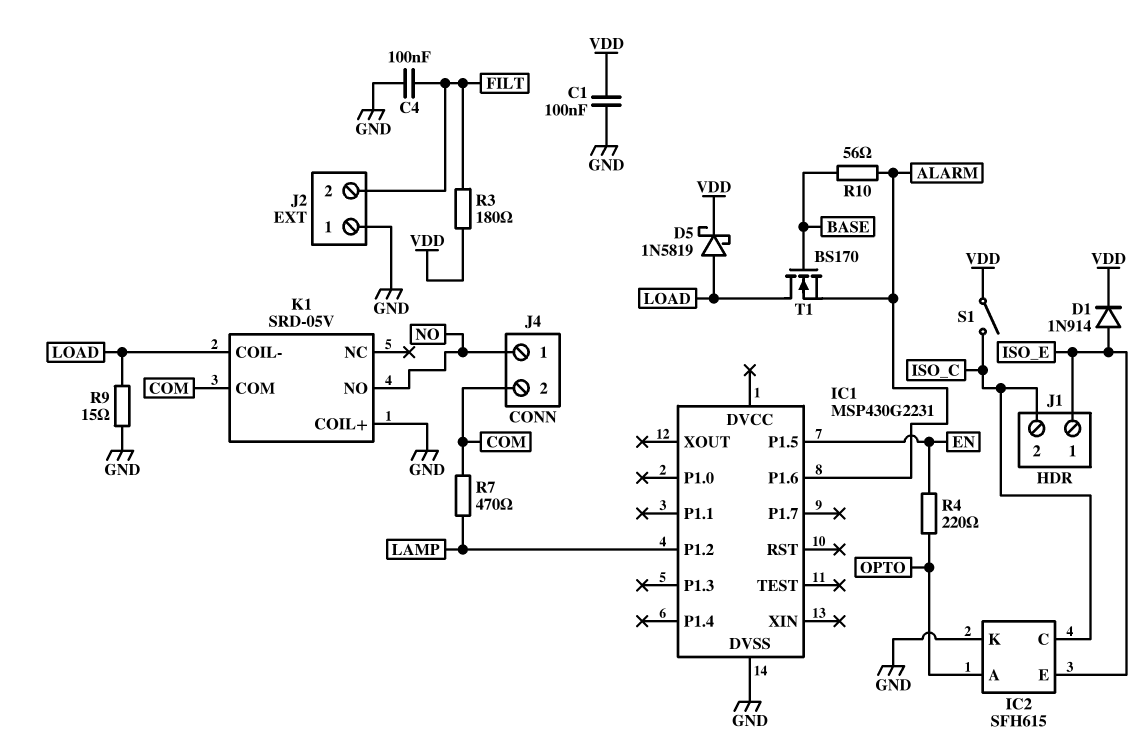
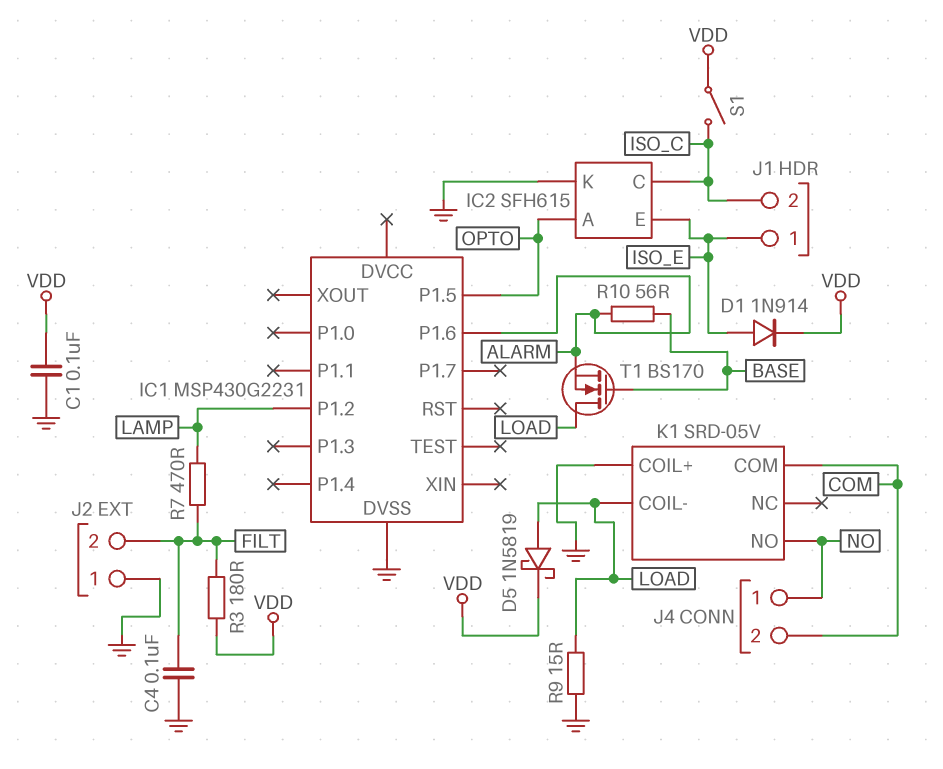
IC1 pin P1.5: EN -> OPTO
R4: 220 (EN, OPTO) -> none
R7: 470 (COM, LAMP) -> 470 (FILT, LAMP)

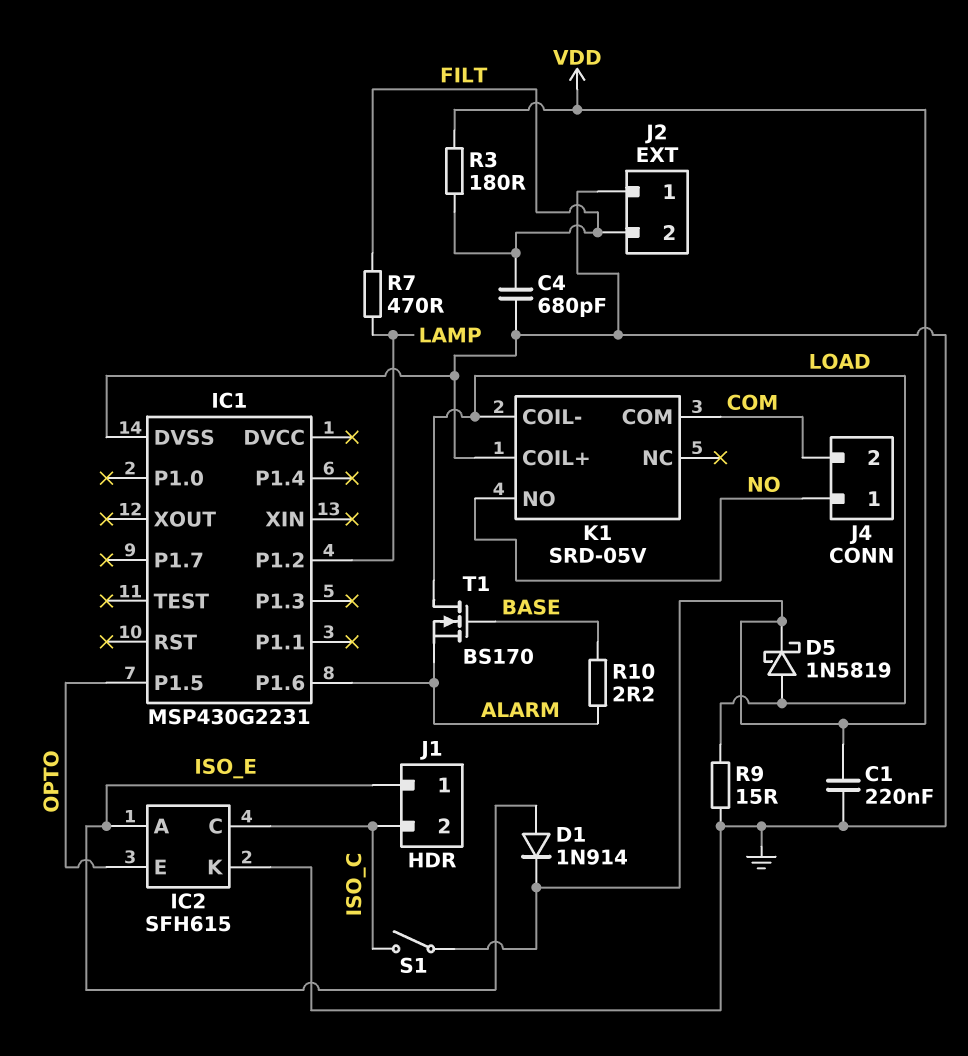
C1: 100nF (GND, VDD) -> 220nF (GND, VDD)
C4: 100nF (FILT, GND) -> 680pF (FILT, GND)
IC2 pin A: OPTO -> ISO_E
IC2 pin E: ISO_E -> OPTO
R10: 56 (ALARM, BASE) -> 2.2 (ALARM, BASE)

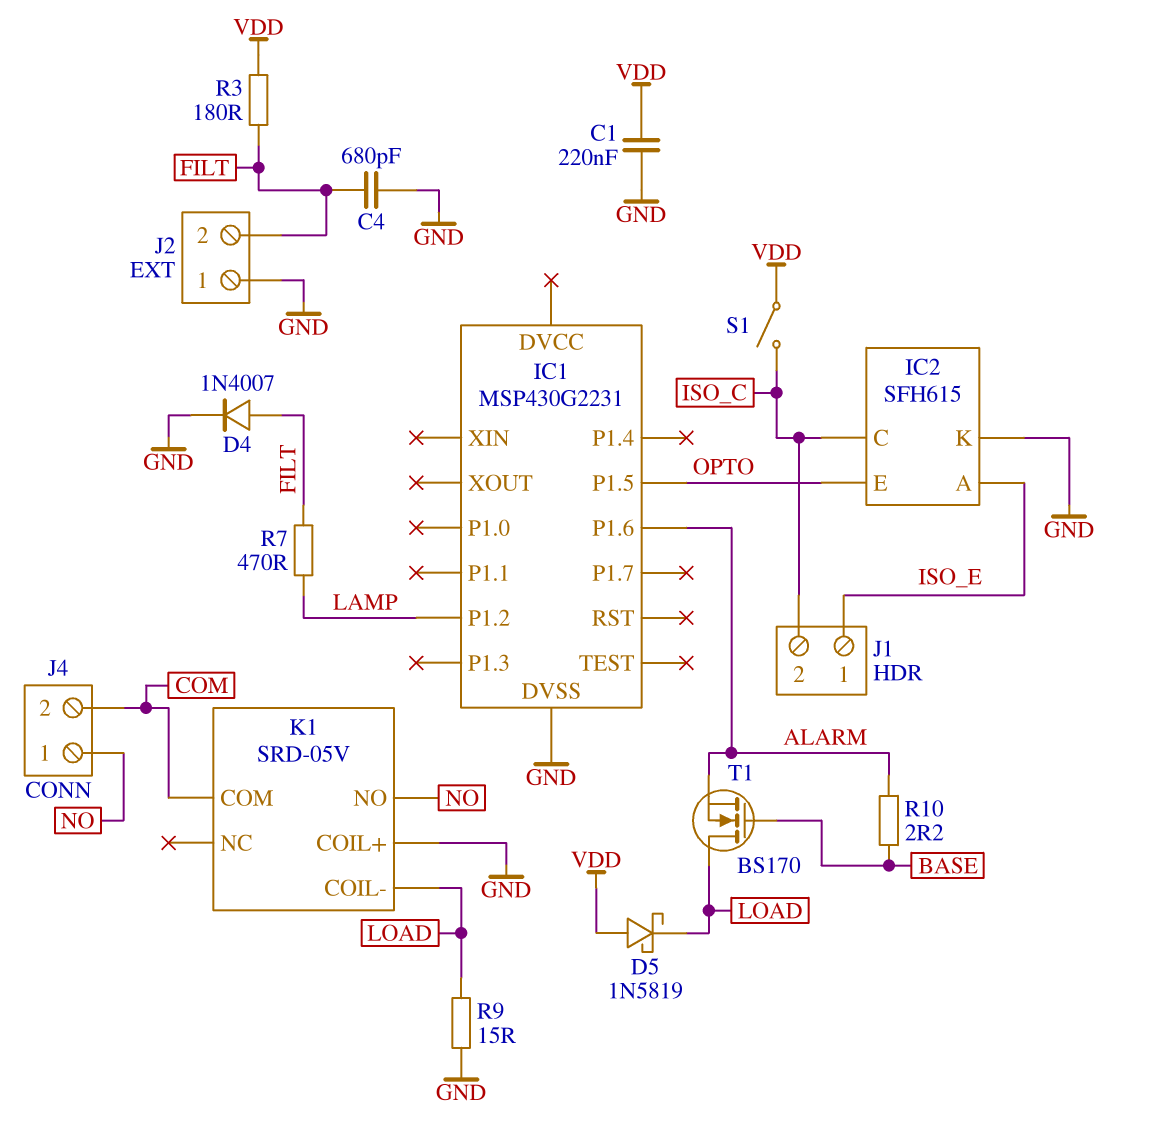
D1: diode 1N914 (A ISO_E, K VDD) -> none
D4: none -> diode 1N4007 (A FILT, K GND)
D5: schottky 1N5819 (A LOAD, K VDD) -> schottky 1N5819 (A VDD, K LOAD)

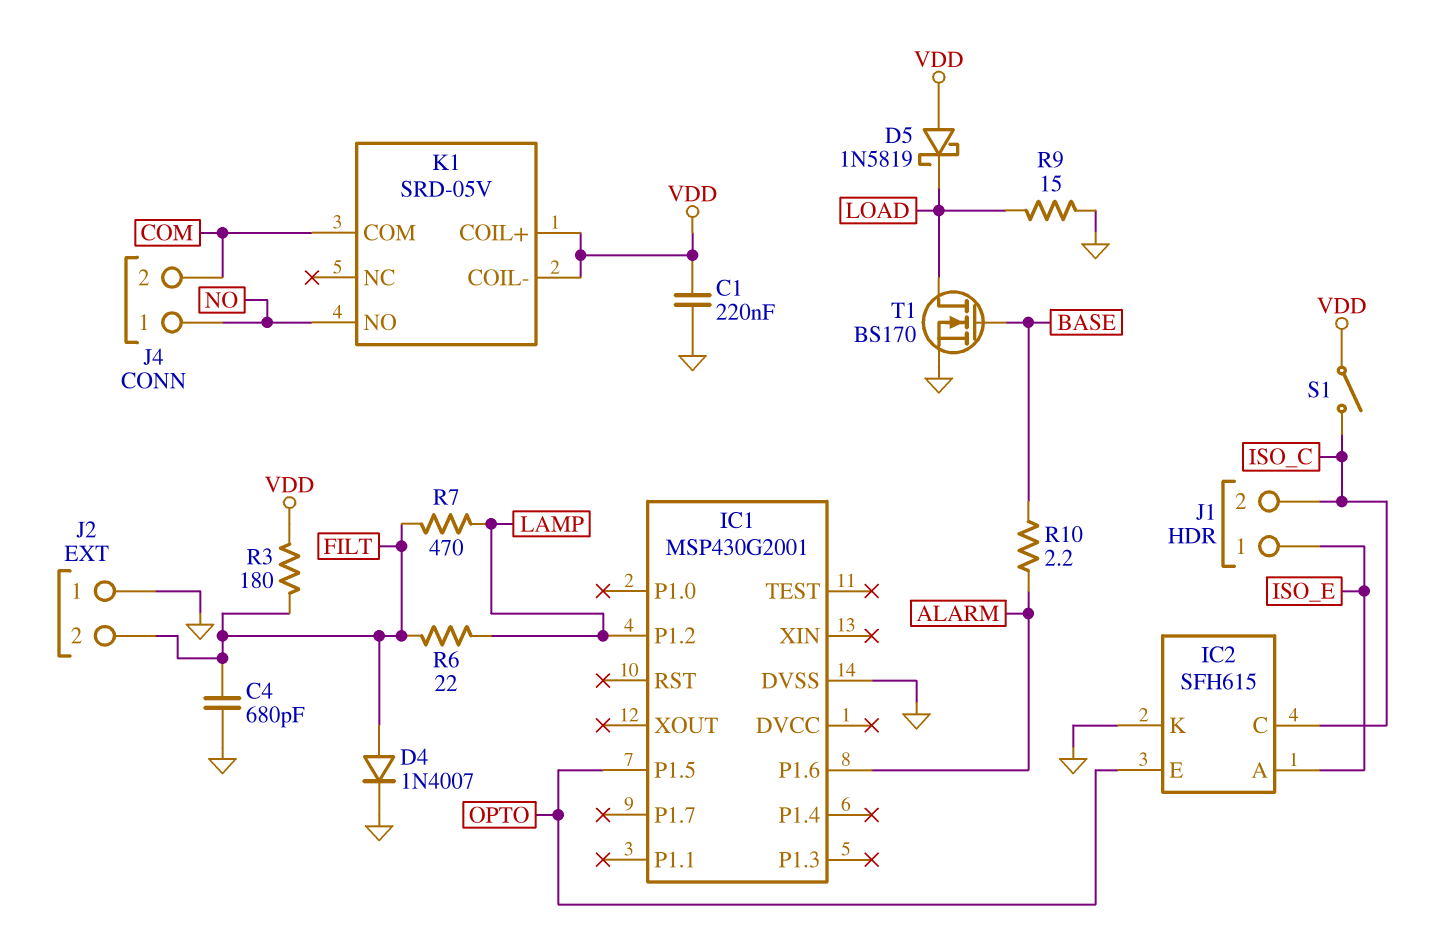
IC1: MSP430G2231 -> MSP430G2001
K1 pin COIL+: GND -> VDD
K1 pin COIL-: LOAD -> VDD
R6: none -> 22 (FILT, LAMP)
T1: NMOS BS170 (G BASE, D LOAD, S ALARM) -> NMOS BS170 (G BASE, D LOAD, S GND)

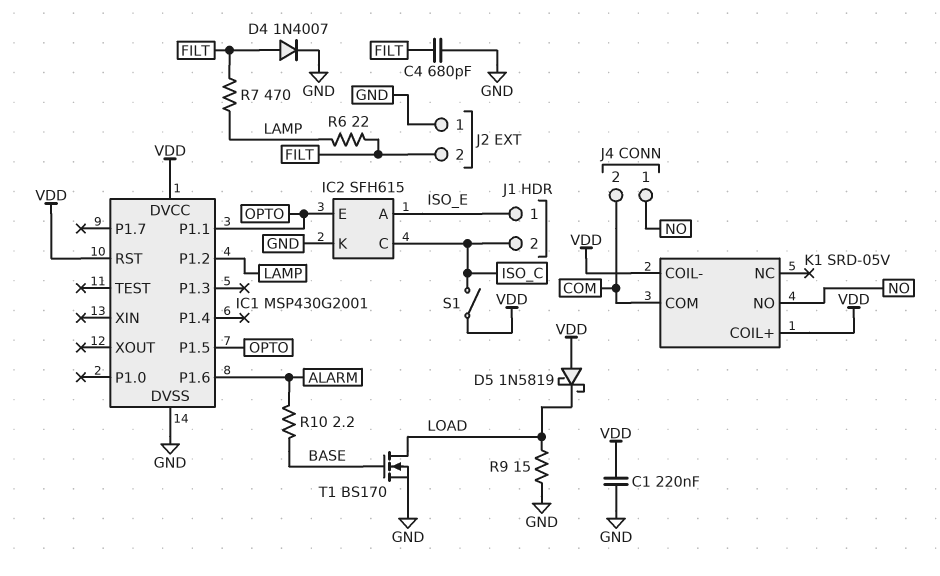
IC1 pin DVCC: none -> VDD
IC1 pin P1.1: none -> OPTO
IC1 pin RST: none -> VDD
R3: 180 (FILT, VDD) -> none

